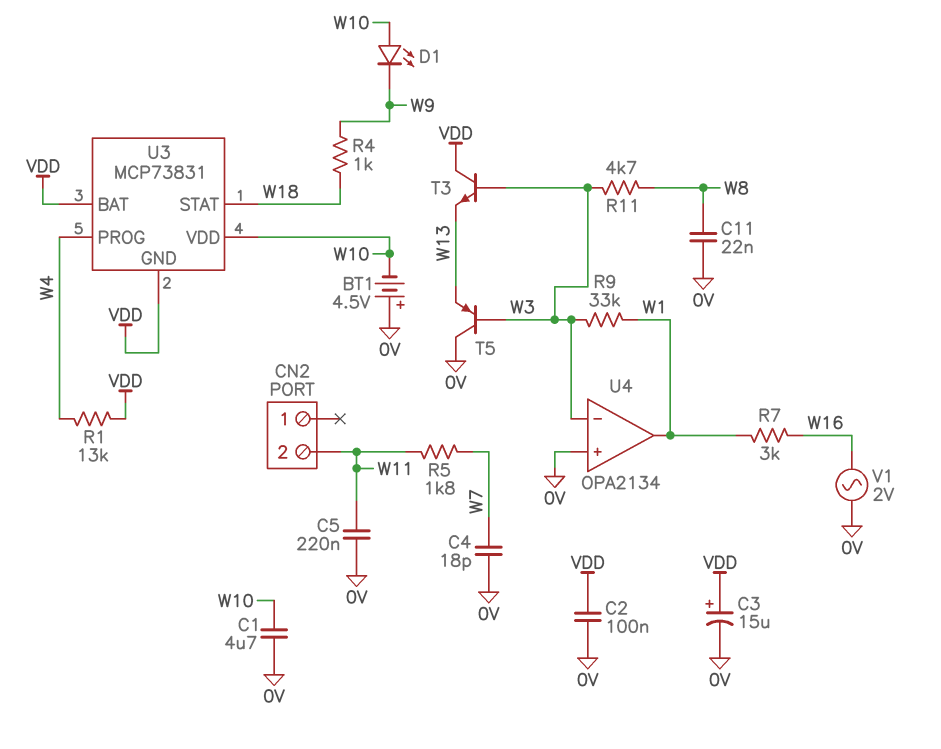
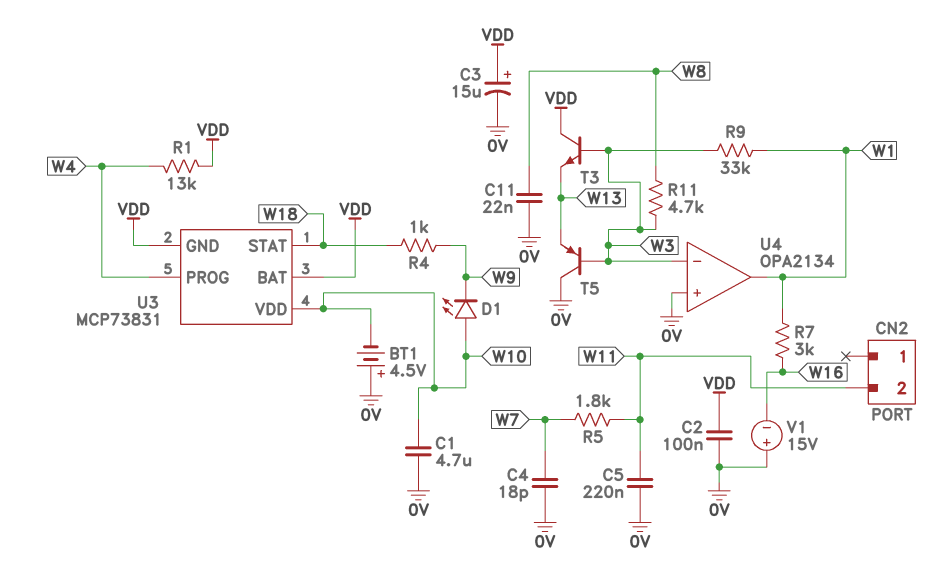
V1: AC 2V (0V, W16) -> 15V (plus 0V, minus W16)

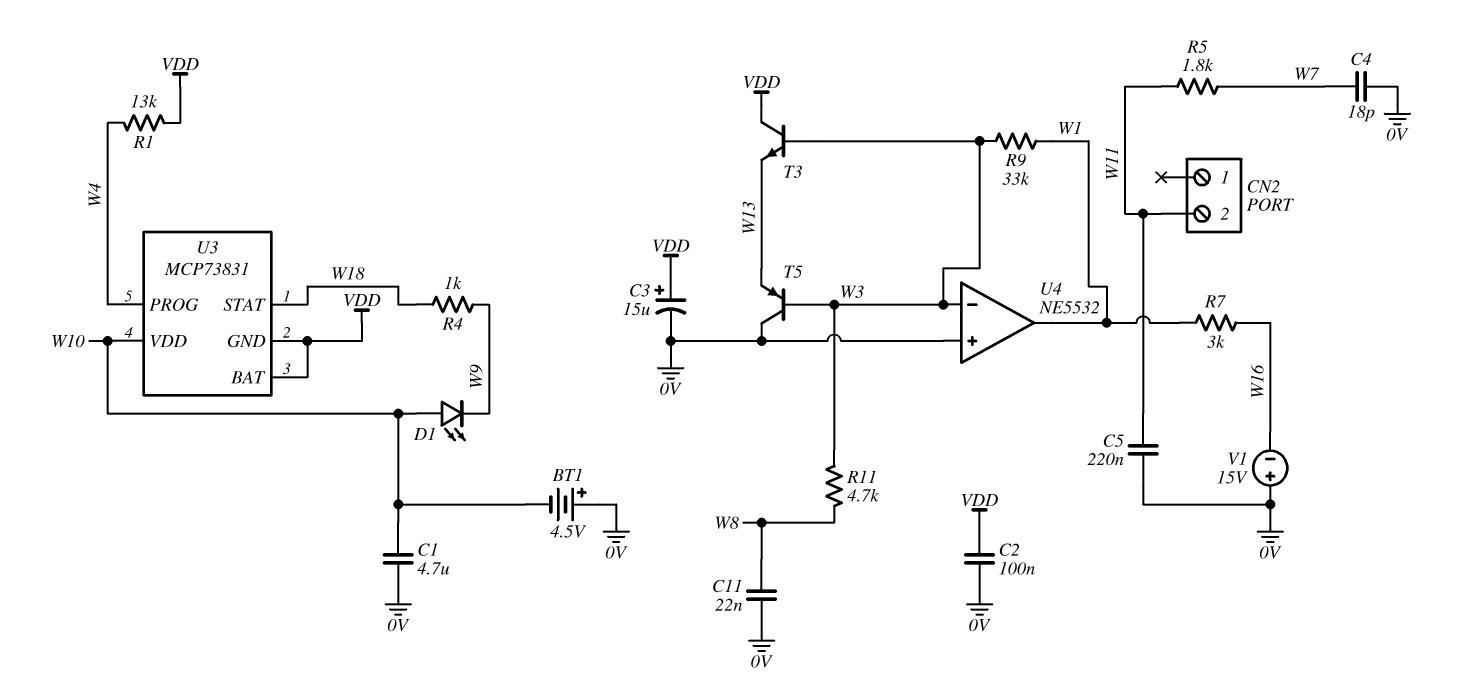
U4: OPA2134 -> NE5532

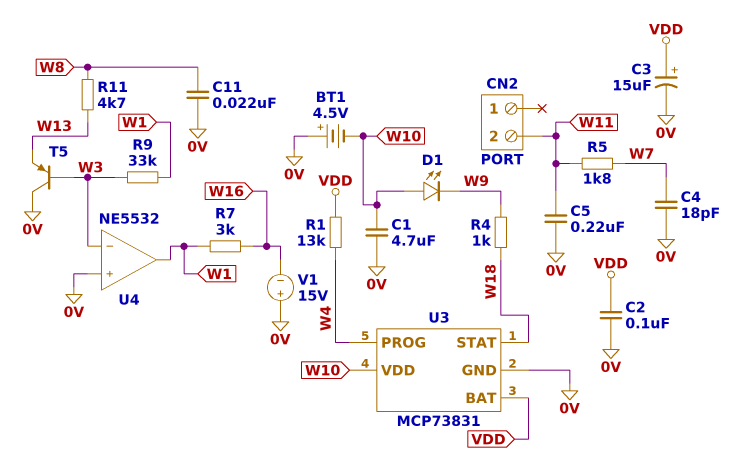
R11: 4.7k (W3, W8) -> 4.7k (W8, W13)
T3: NPN (B W3, C VDD, E W13) -> none
U3 pin GND: VDD -> 0V

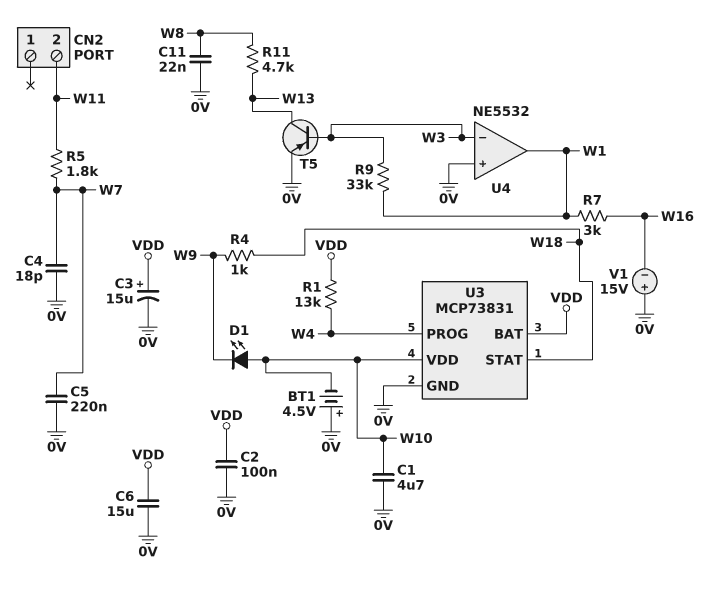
C5: 220nF (0V, W11) -> 220nF (0V, W7)
C6: none -> 15uF (0V, VDD)
T5: PNP (B W3, C 0V, E W13) -> PNP (B W3, C W13, E 0V)

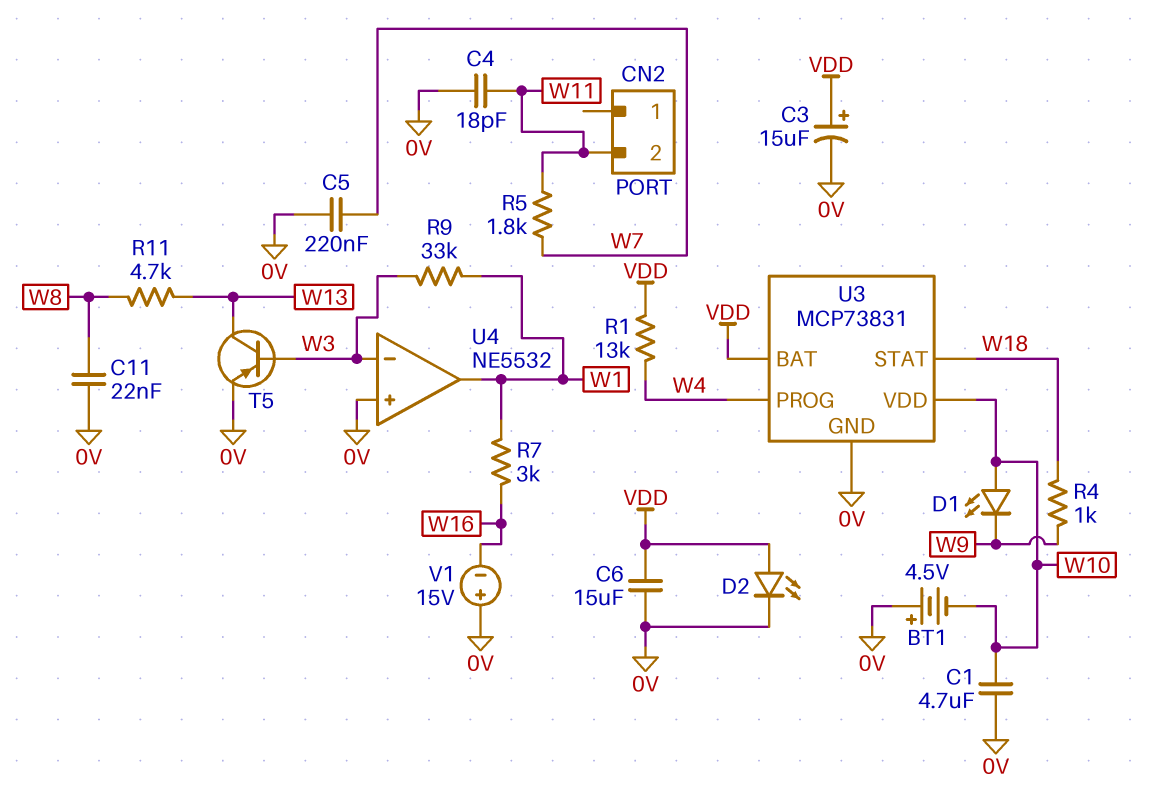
C2: 100nF (0V, VDD) -> none
C4: 18pF (0V, W7) -> 18pF (0V, W11)
D2: none -> LED (A VDD, K 0V)

